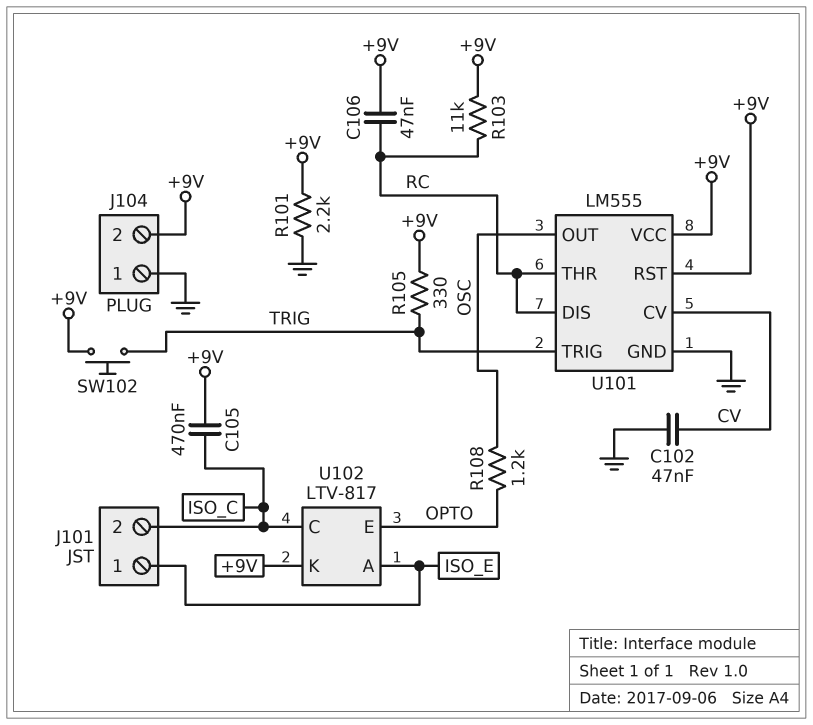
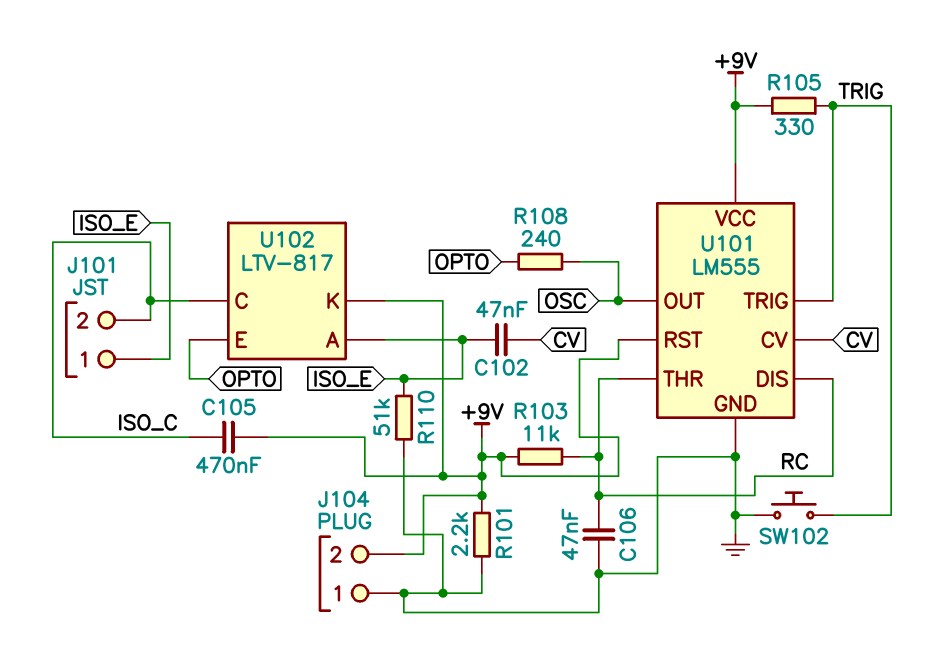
C102: 47nF (CV, GND) -> 47nF (CV, ISO_E)
C106: 47nF (+9V, RC) -> 47nF (GND, RC)
R108: 1.2k (OPTO, OSC) -> 240 (OPTO, OSC)
R110: none -> 51k (GND, ISO_E)
SW102: button (+9V, TRIG) -> button (GND, TRIG)

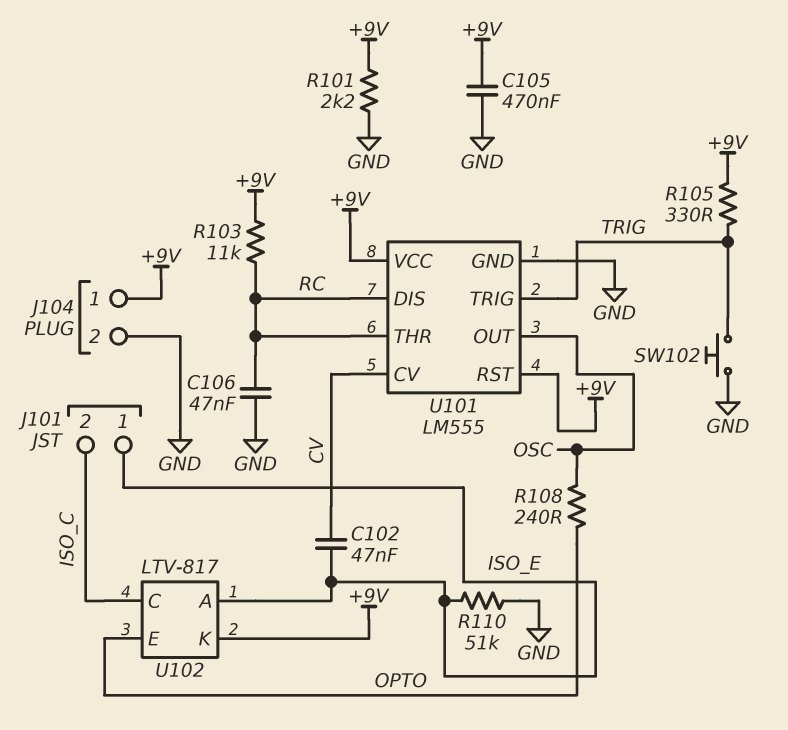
C105: 470nF (+9V, ISO_C) -> 470nF (+9V, GND)
J104 pin 1: GND -> +9V
J104 pin 2: +9V -> GND

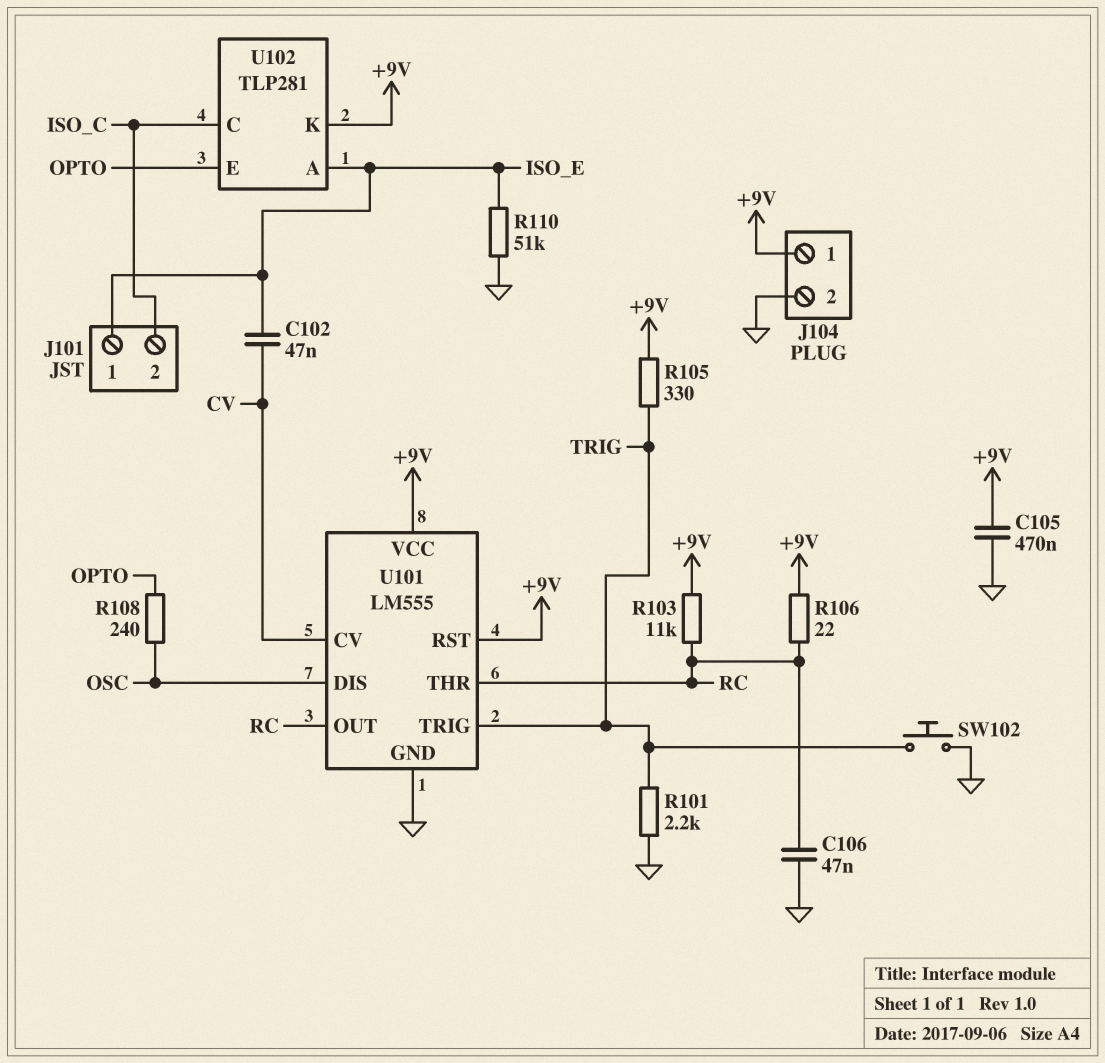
R101: 2.2k (+9V, GND) -> 2.2k (GND, TRIG)
R106: none -> 22 (+9V, RC)
U101 pin DIS: RC -> OSC
U101 pin OUT: OSC -> RC
U102: LTV-817 -> TLP281

